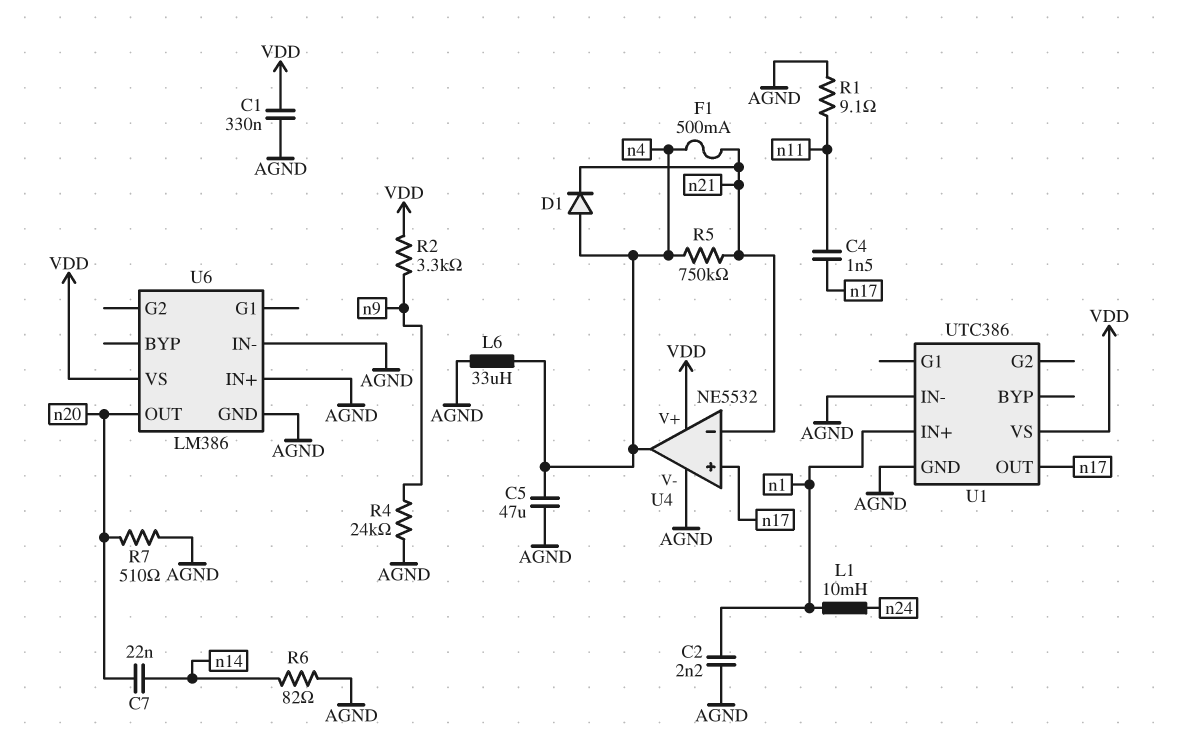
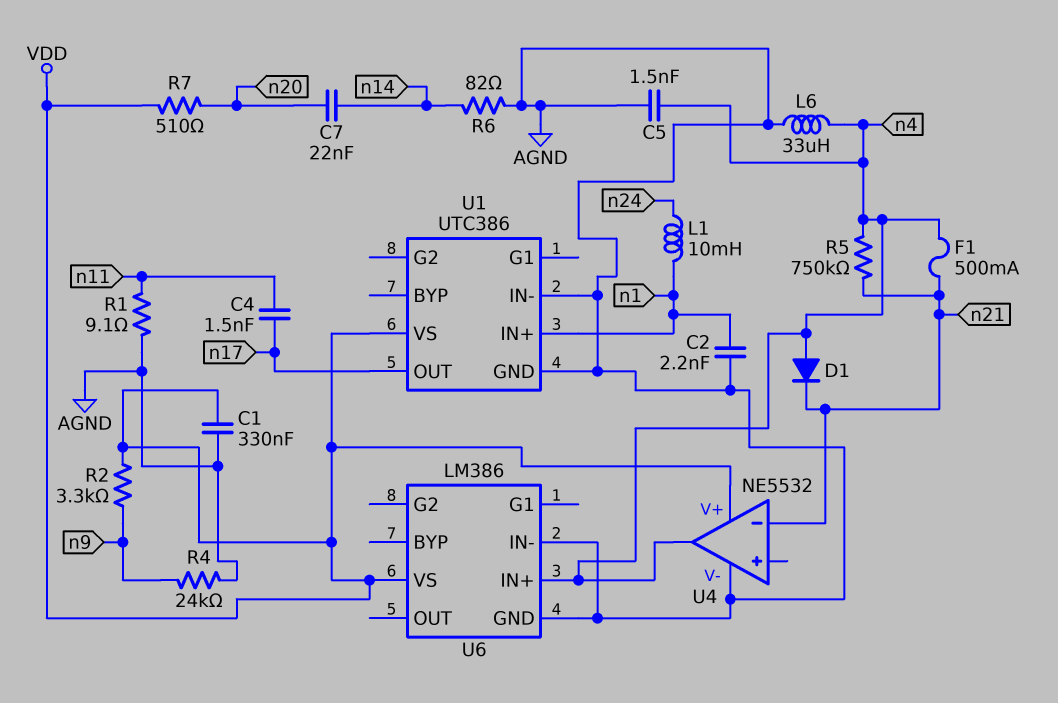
C5: 47uF (AGND, n4) -> 1.5nF (AGND, n4)
R7: 510 (AGND, n20) -> 510 (VDD, n20)
U4 pin in+: n17 -> none
U6 pin IN+: AGND -> n4
U6 pin OUT: n20 -> none

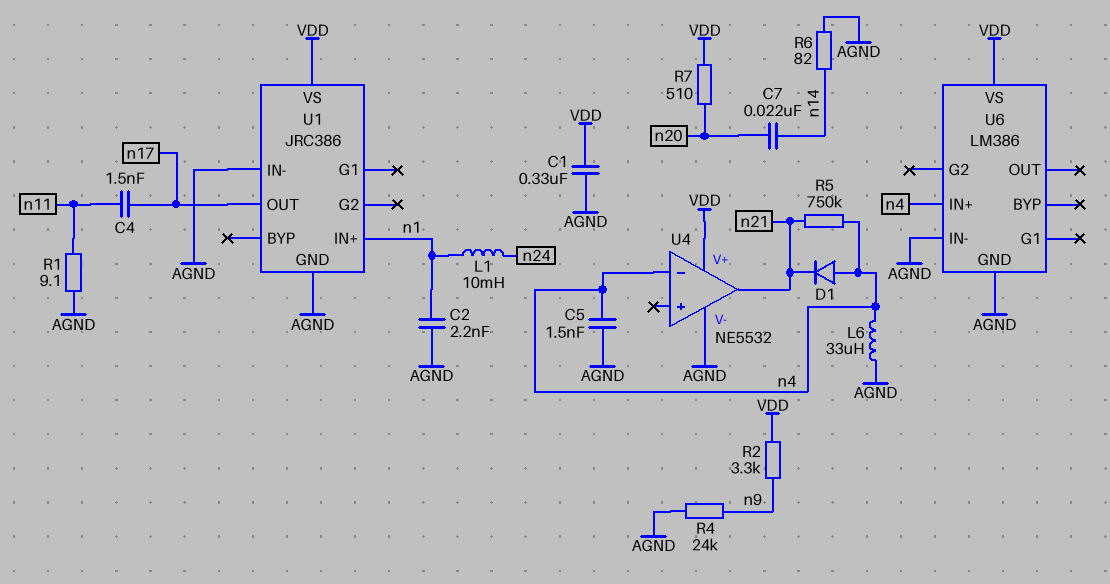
F1: 500mA (n4, n21) -> none
U1: UTC386 -> JRC386
U4 pin in-: n21 -> n4
U4 pin out: n4 -> n21

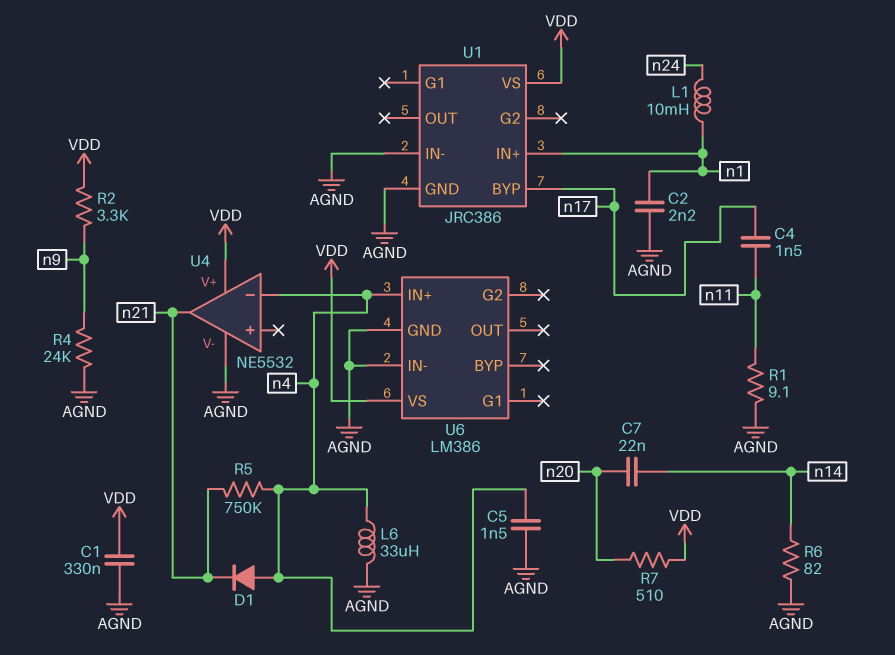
U1 pin BYP: none -> n17
U1 pin OUT: n17 -> none

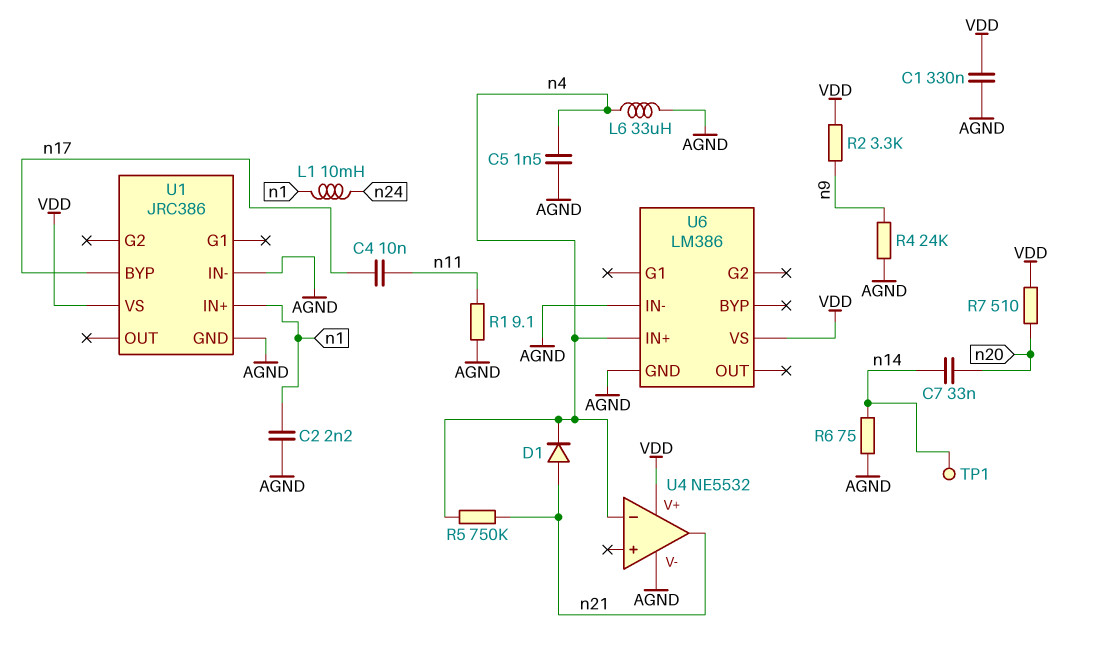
C4: 1.5nF (n11, n17) -> 10nF (n11, n17)
C7: 22nF (n14, n20) -> 33nF (n14, n20)
D1: diode (A n4, K n21) -> diode (A n21, K n4)
R6: 82 (AGND, n14) -> 75 (AGND, n14)
TP1: none -> test point (n14)

